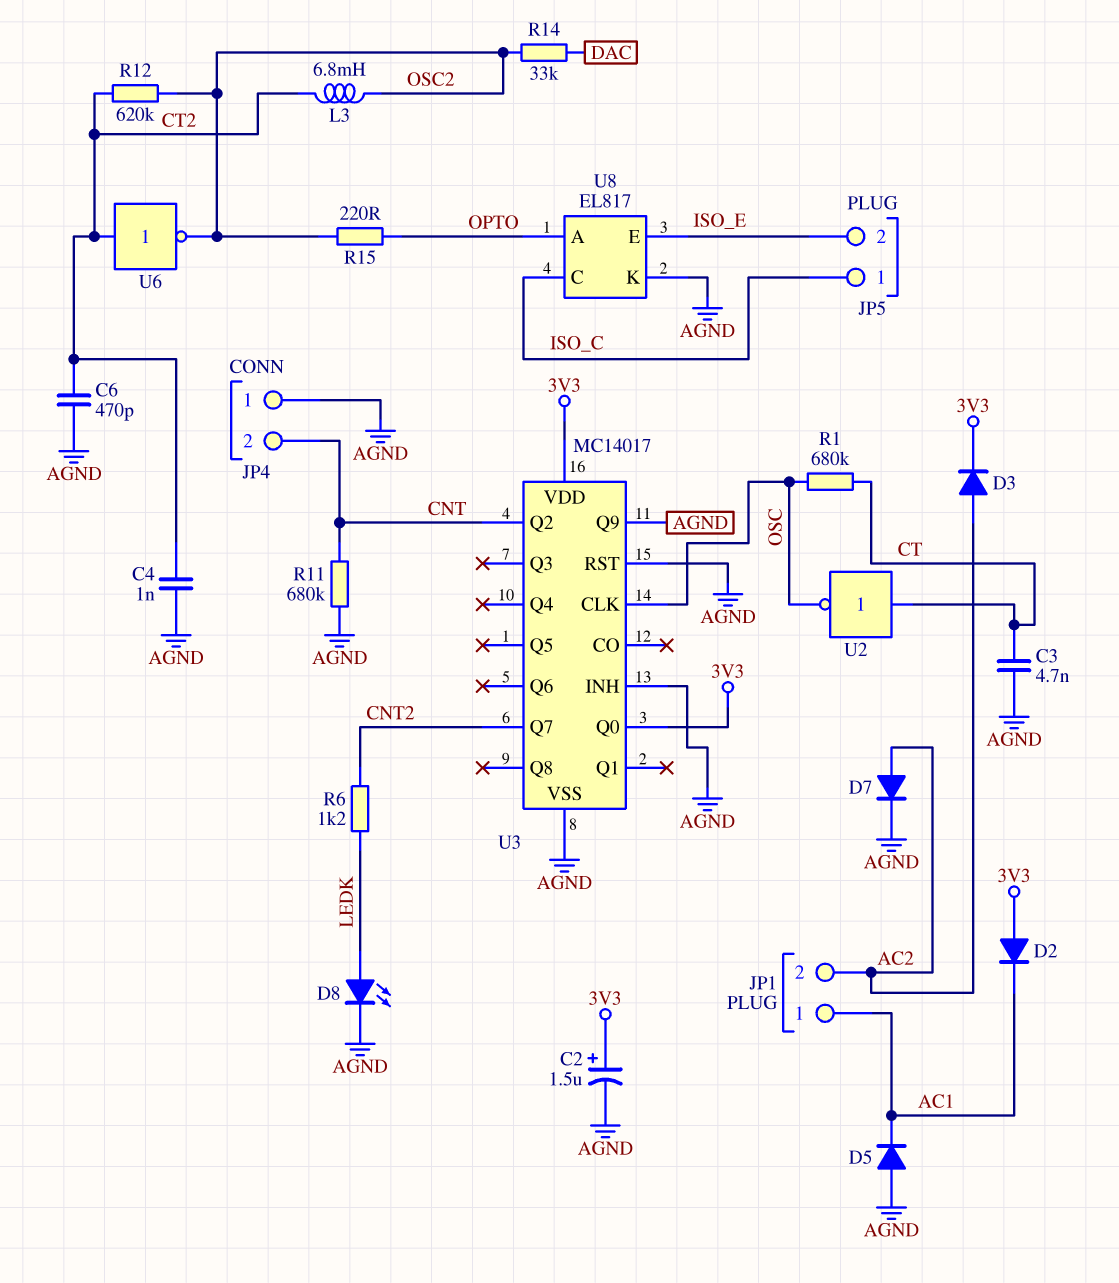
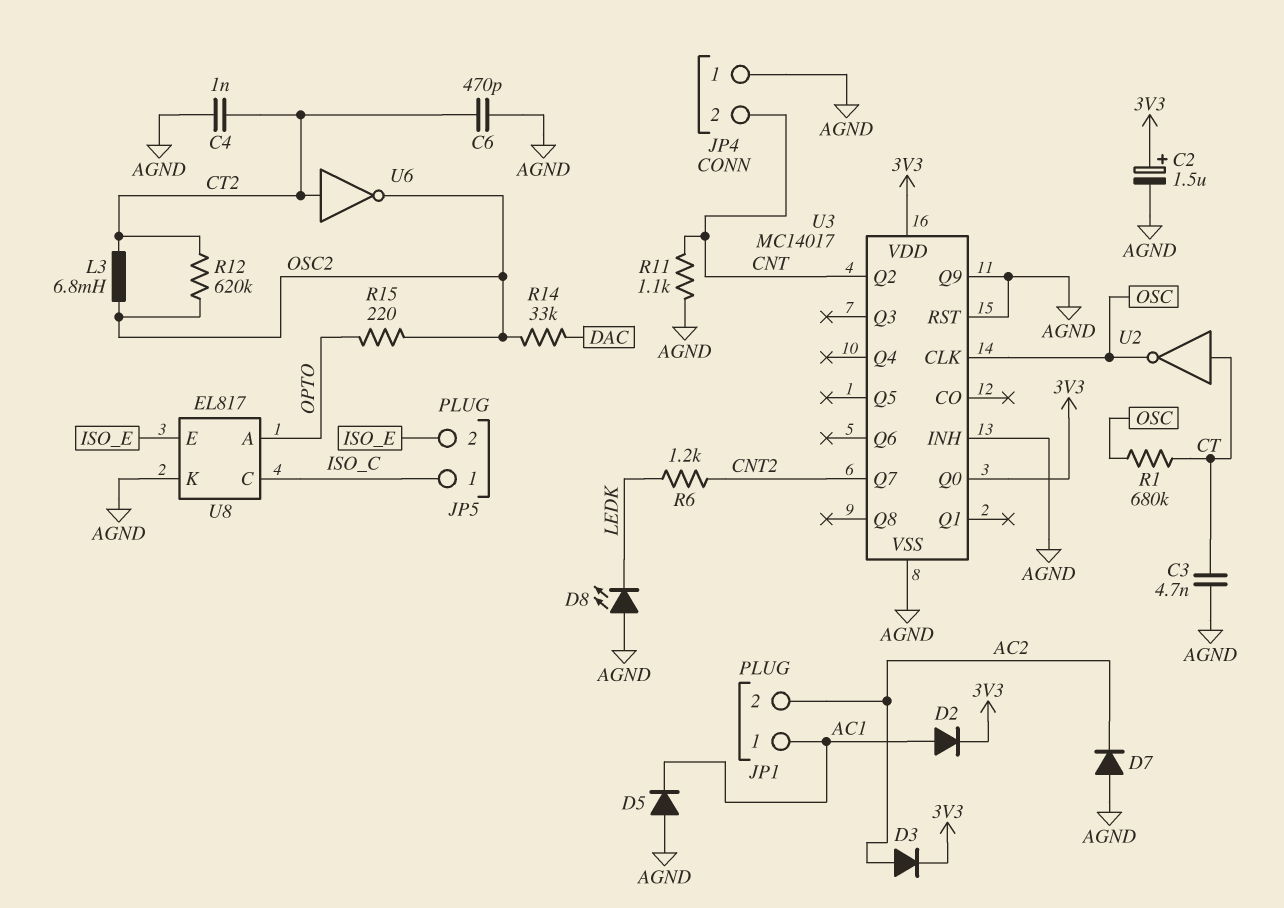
D2: diode (A 3V3, K AC1) -> diode (A AC1, K 3V3)
D7: diode (A AC2, K AGND) -> diode (A AGND, K AC2)
D8: LED (A LEDK, K AGND) -> LED (A AGND, K LEDK)
R11: 680k (AGND, CNT) -> 1.1k (AGND, CNT)

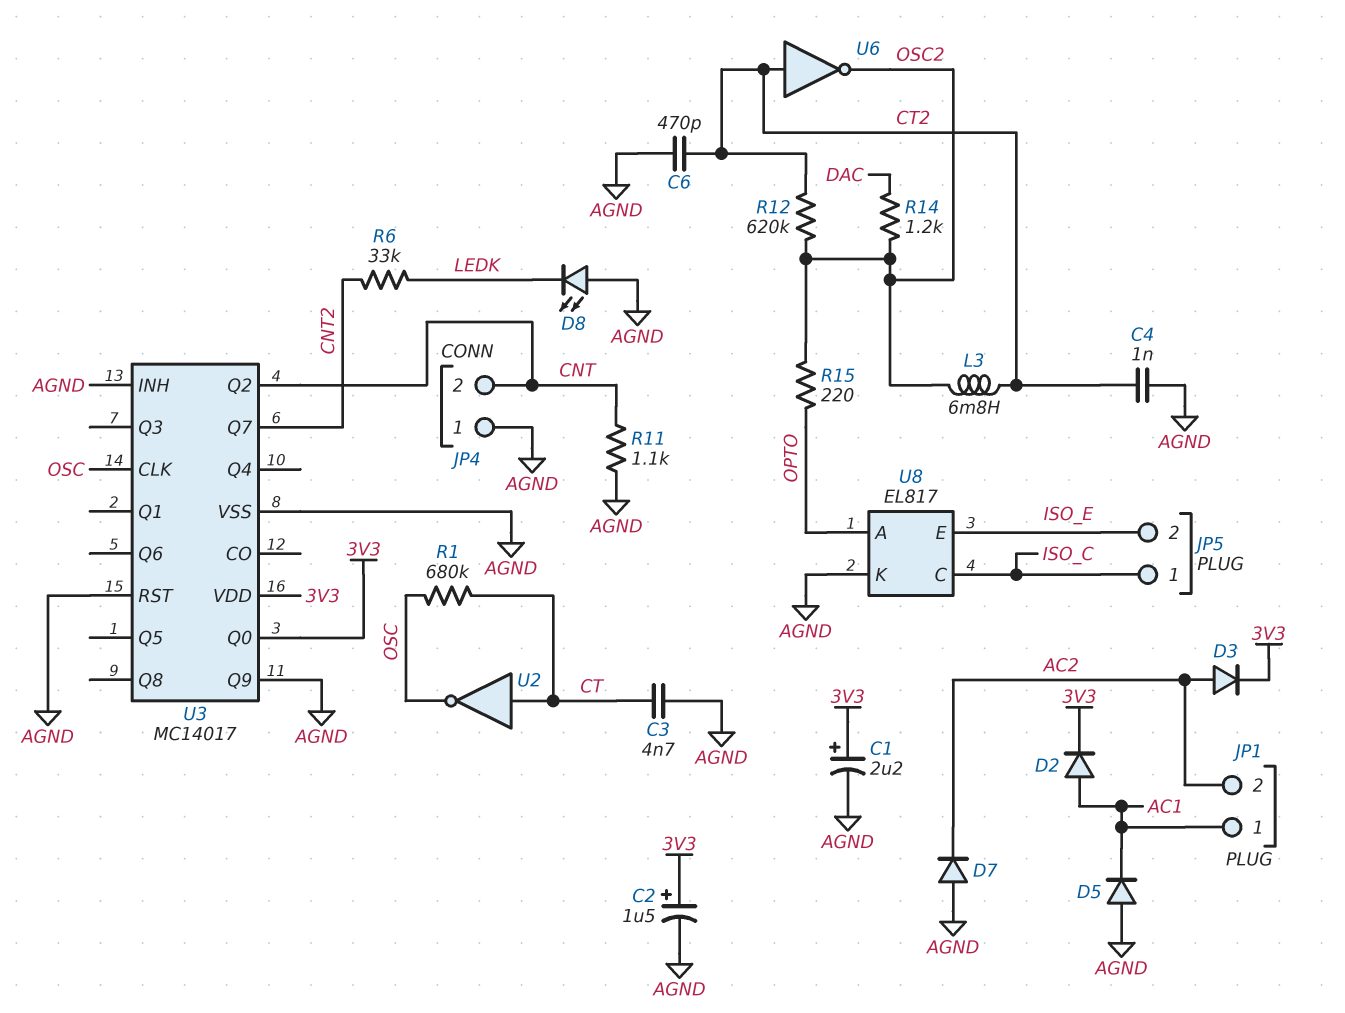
C1: none -> 2.2uF (plus 3V3, minus AGND)
R6: 1.2k (CNT2, LEDK) -> 33k (CNT2, LEDK)
R14: 33k (DAC, OSC2) -> 1.2k (DAC, OSC2)

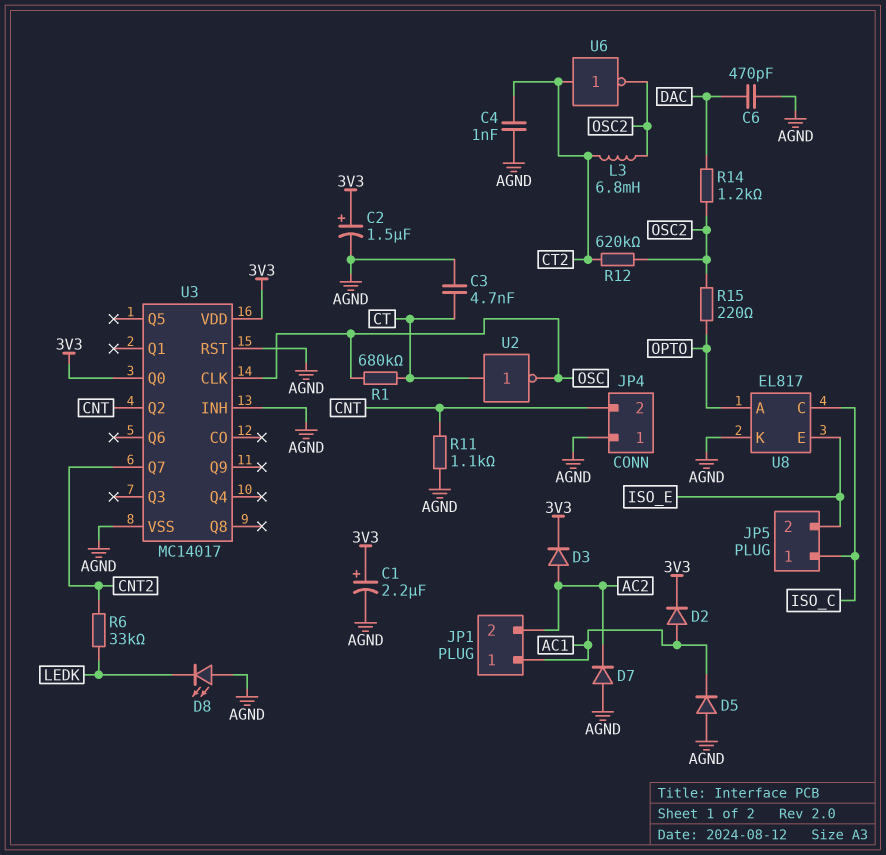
C6: 470pF (AGND, CT2) -> 470pF (AGND, DAC)
U3 pin Q9: AGND -> none

